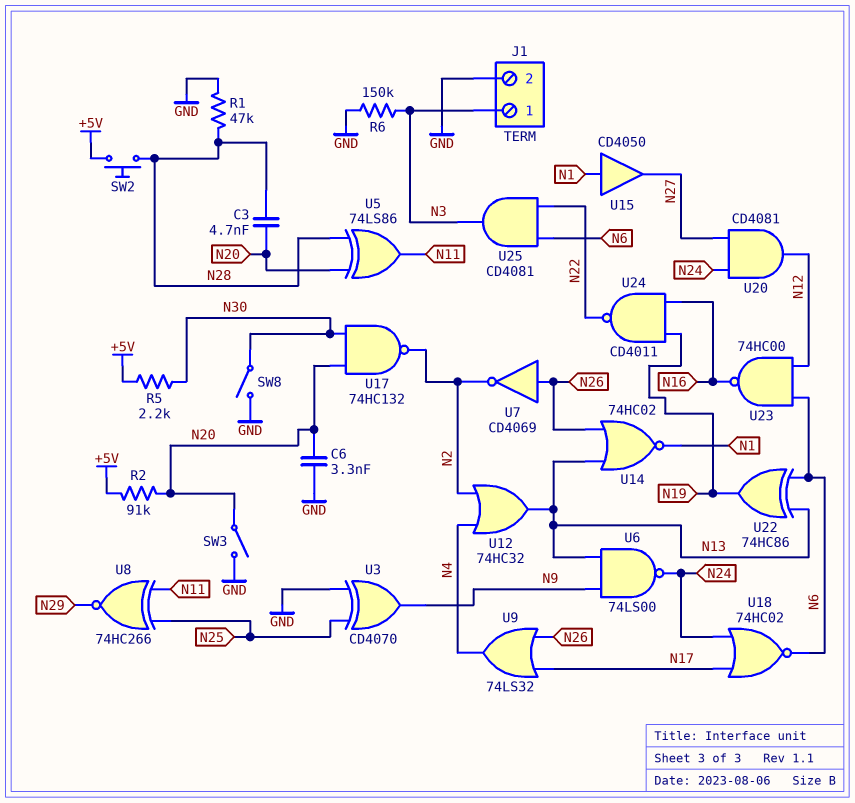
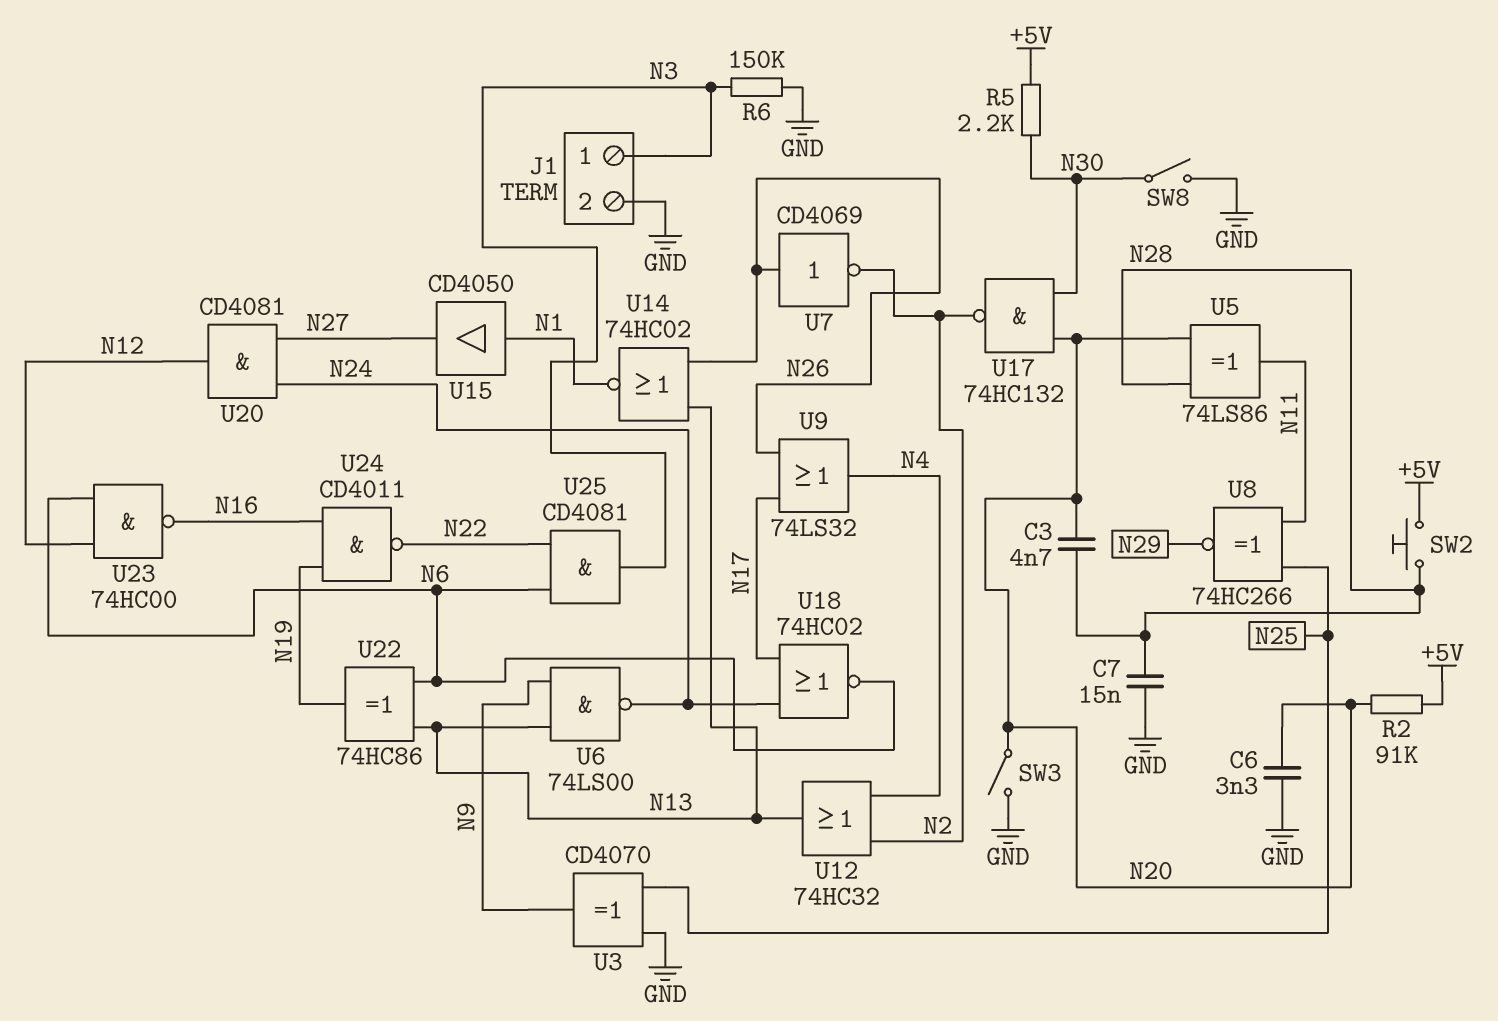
C7: none -> 15nF (GND, N28)
R1: 47k (GND, N28) -> none

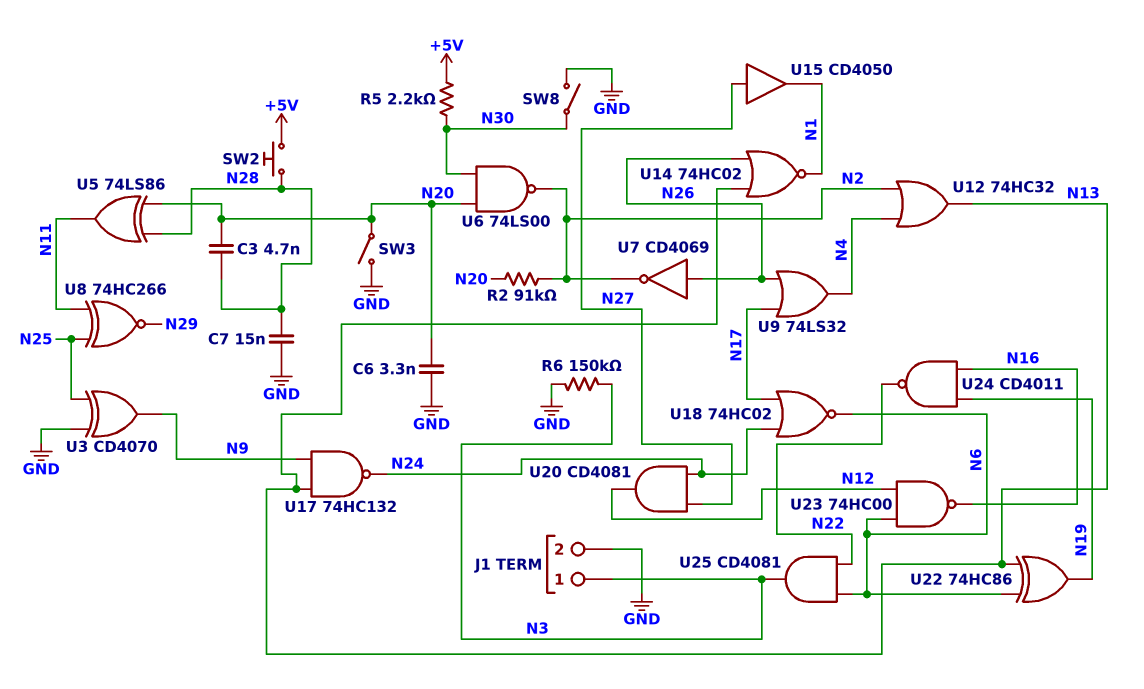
R2: 91k (+5V, N20) -> 91k (N2, N20)
U6: NAND 74LS00 (in N9, in N13, out N24) -> NAND 74LS00 (in N20, in N30, out N2)
U15: buffer CD4050 (in N1, out N27) -> buffer CD4050 (in N27, out N1)
U17: NAND 74HC132 (in N20, in N30, out N2) -> NAND 74HC132 (in N9, in N13, out N24)

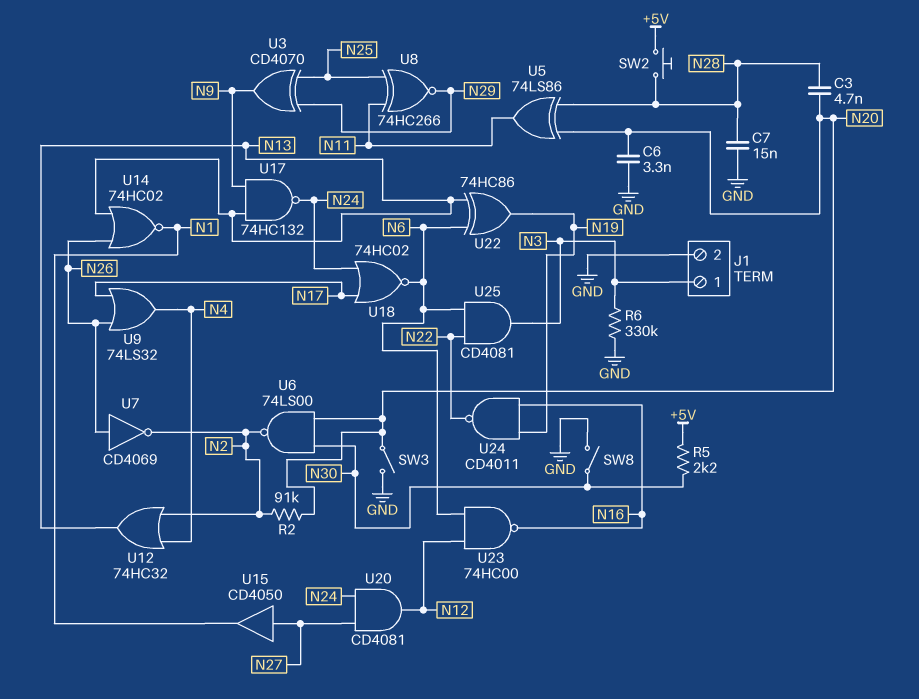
R6: 150k (GND, N3) -> 330k (GND, N3)
U3: XOR CD4070 (in GND, in N25, out N9) -> XOR CD4070 (in N25, in N29, out N9)

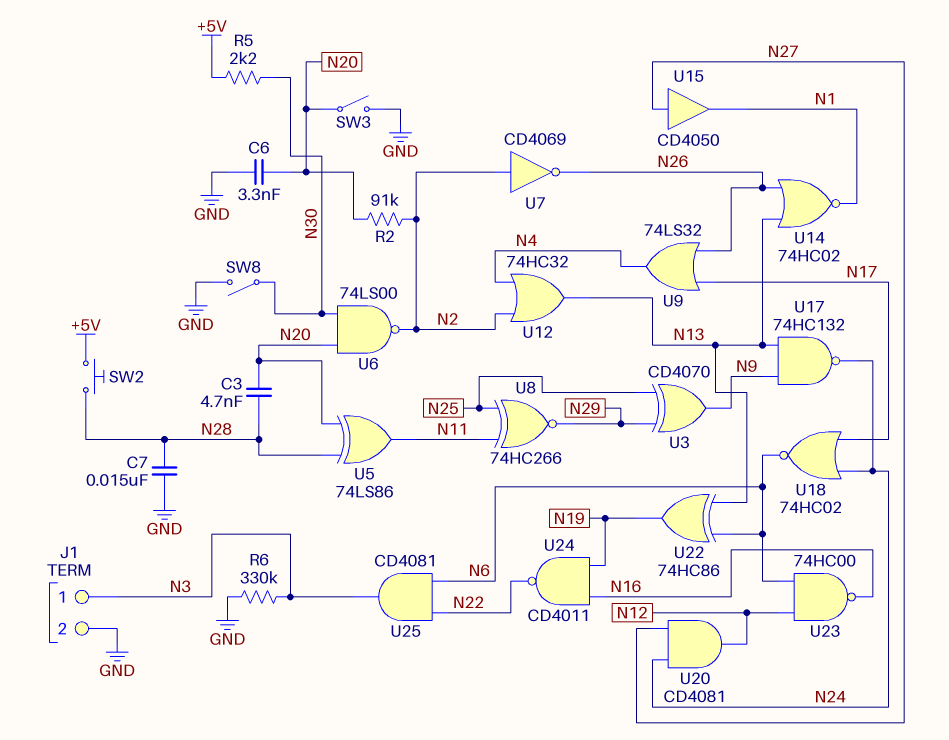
U7: NOT CD4069 (in N26, out N2) -> NOT CD4069 (in N2, out N26)

